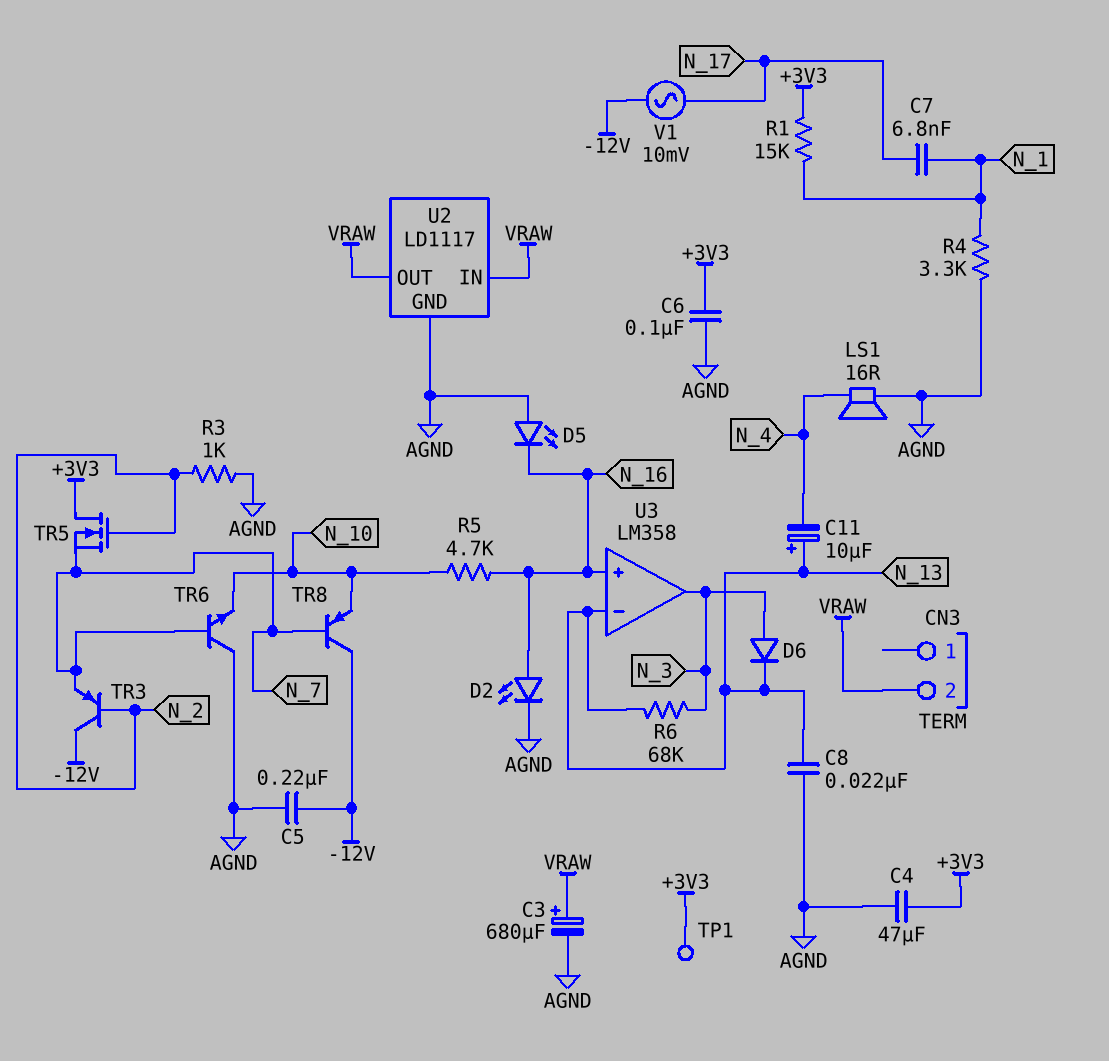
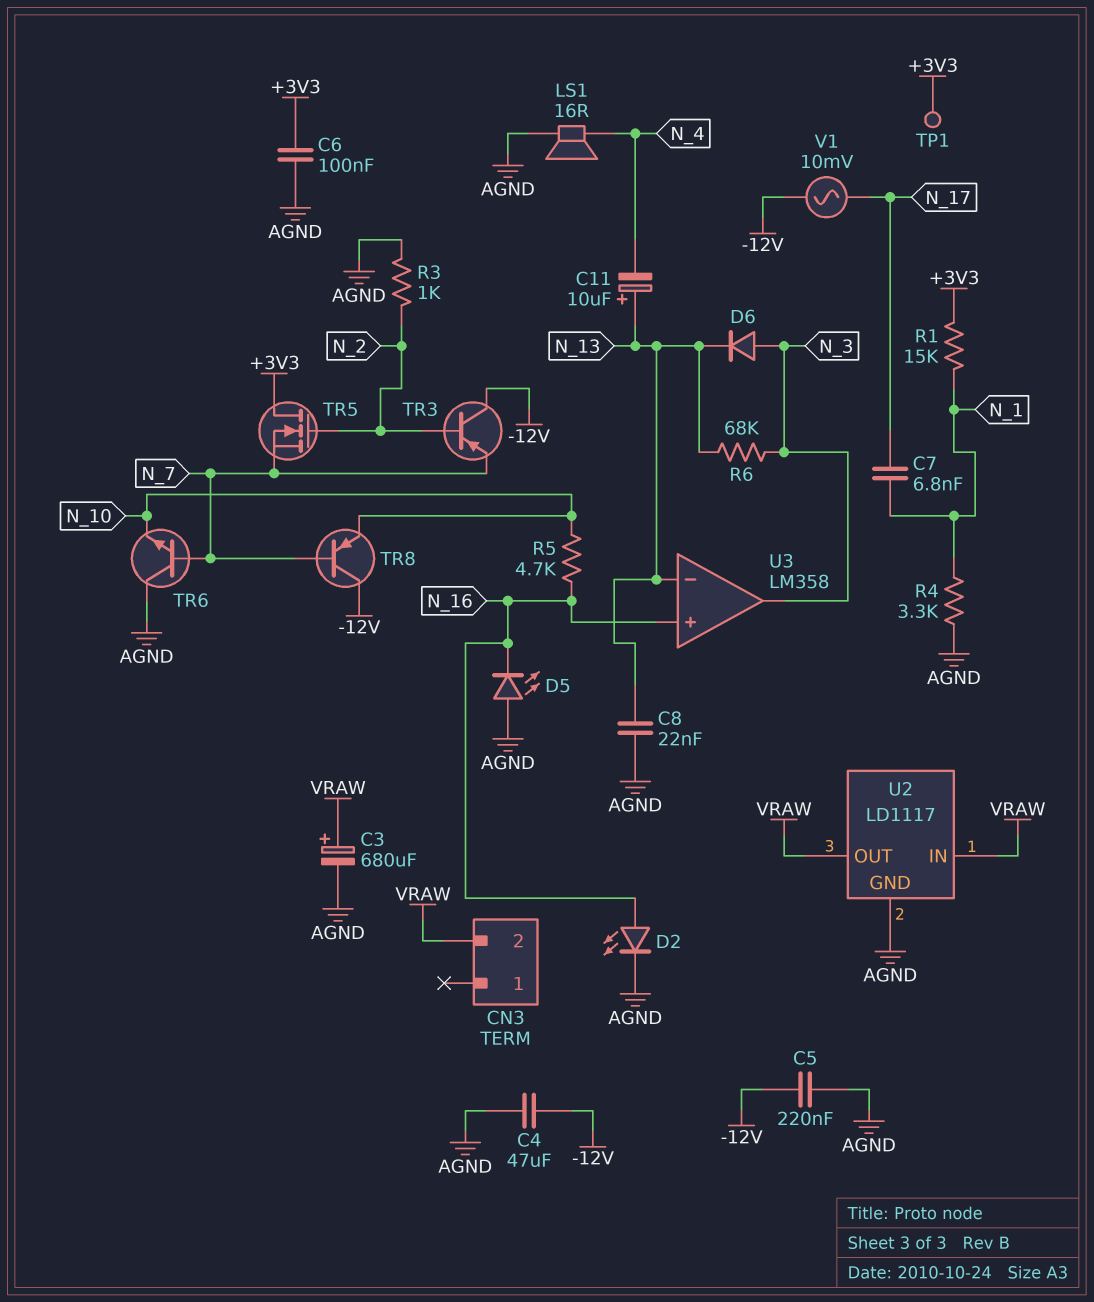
C4: 47uF (+3V3, AGND) -> 47uF (-12V, AGND)

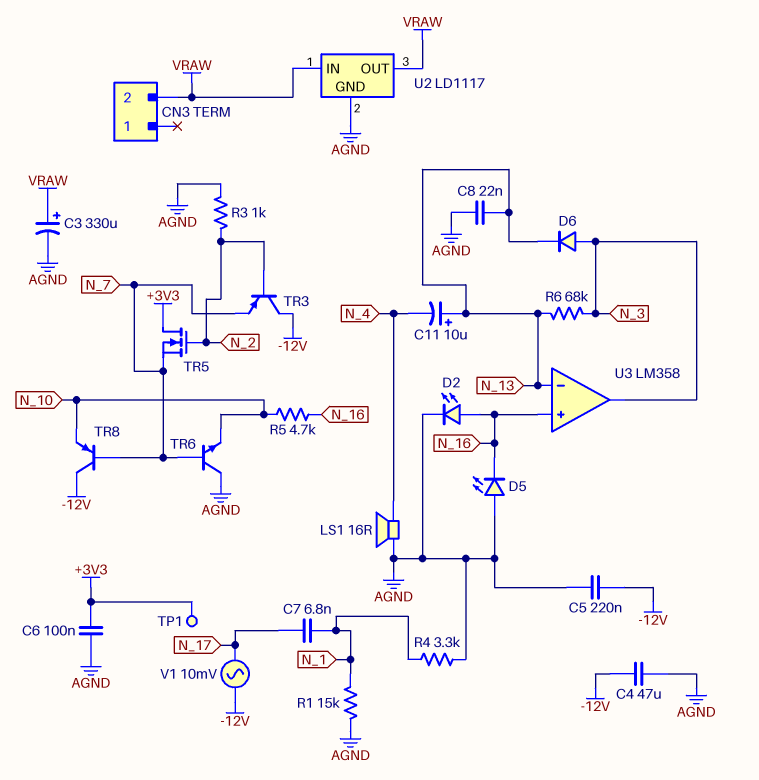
C3: 680uF (plus VRAW, minus AGND) -> 330uF (plus VRAW, minus AGND)
R1: 15k (+3V3, N_1) -> 15k (AGND, N_1)

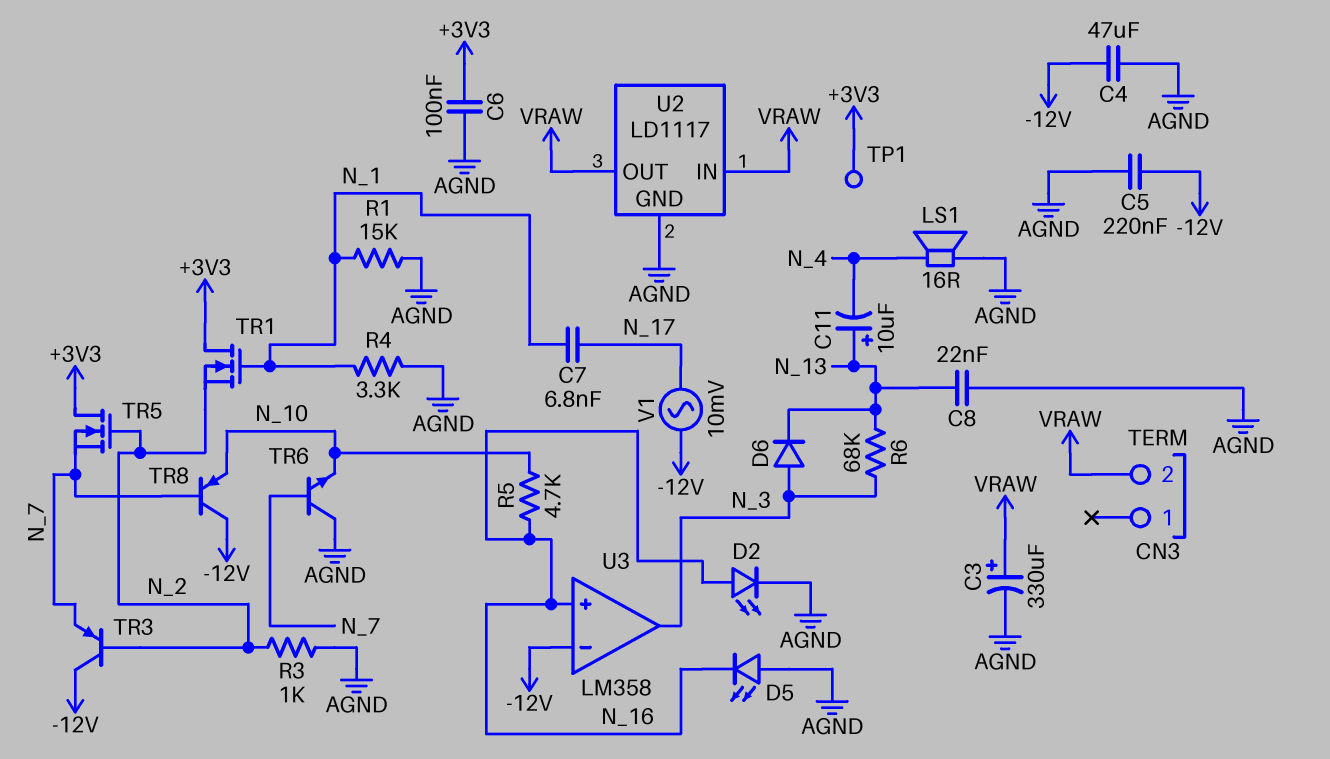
TR1: none -> NMOS (G N_1, D +3V3, S N_2)
U3 pin in-: N_13 -> -12V

